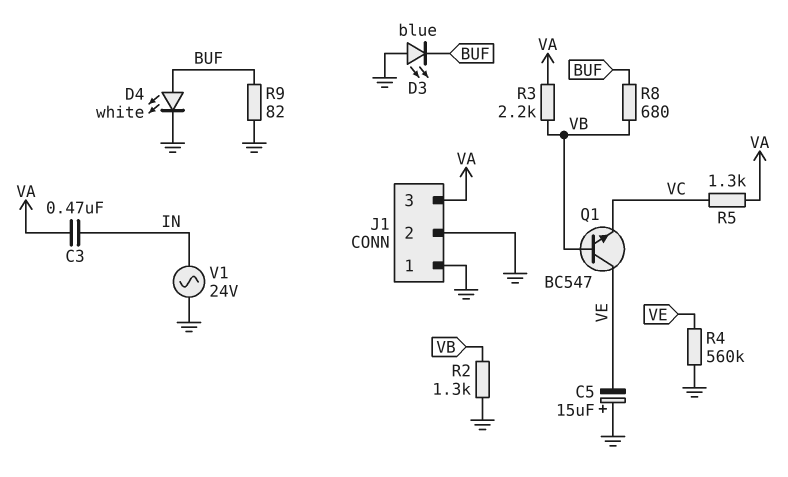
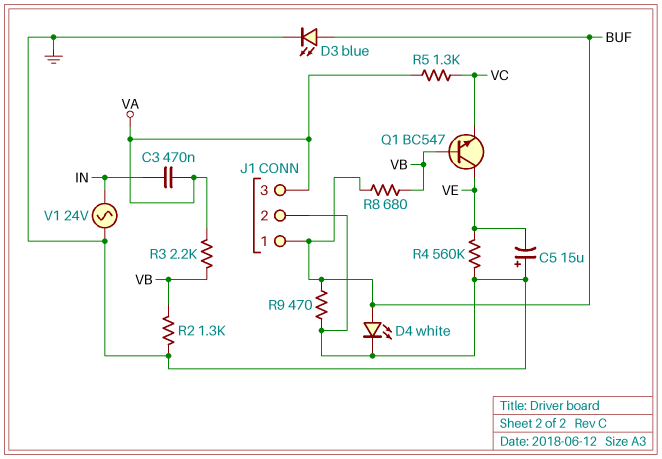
D3: LED blue (A GND, K BUF) -> LED blue (A BUF, K GND)
J1 pin 1: GND -> BUF
R9: 82 (BUF, GND) -> 470 (BUF, GND)

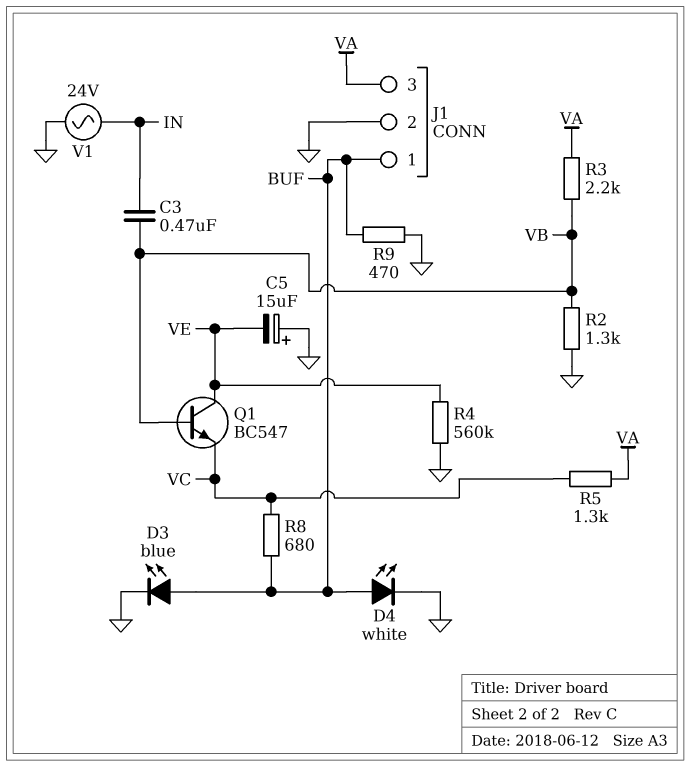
C3: 470nF (IN, VA) -> 470nF (IN, VB)
R8: 680 (BUF, VB) -> 680 (BUF, VC)

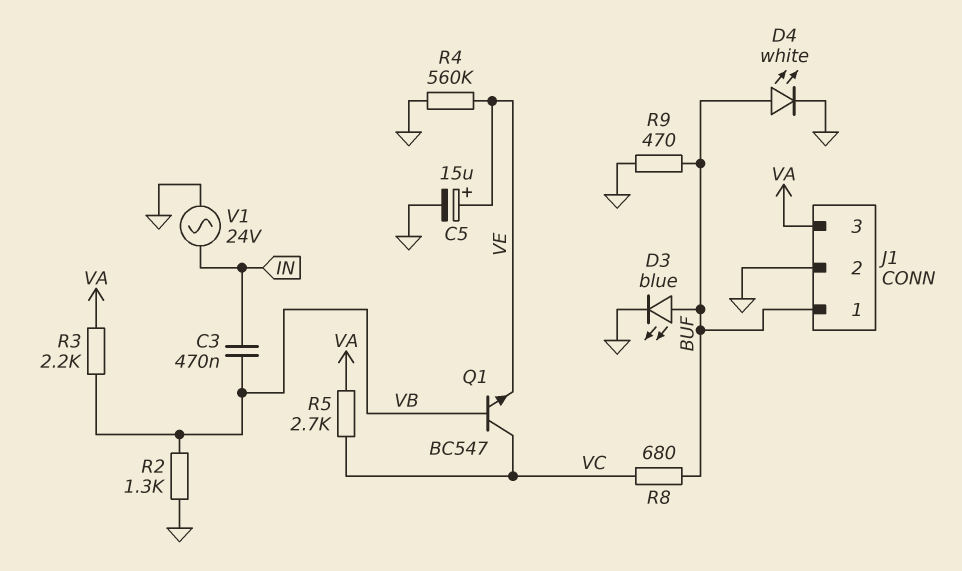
C5: 15uF (plus GND, minus VE) -> 15uF (plus VE, minus GND)
Q1: NPN BC547 (B VB, C VE, E VC) -> NPN BC547 (B VB, C VC, E VE)
R5: 1.3k (VA, VC) -> 2.7k (VA, VC)

